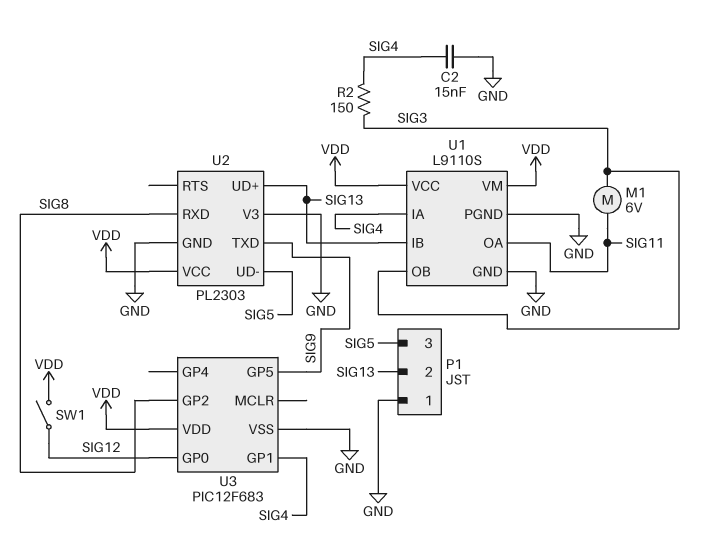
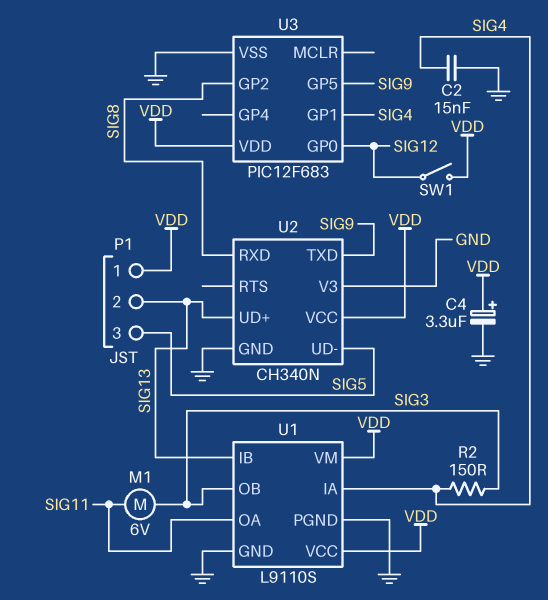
C4: none -> 3.3uF (plus VDD, minus GND)
P1 pin 1: GND -> VDD
U2: PL2303 -> CH340N

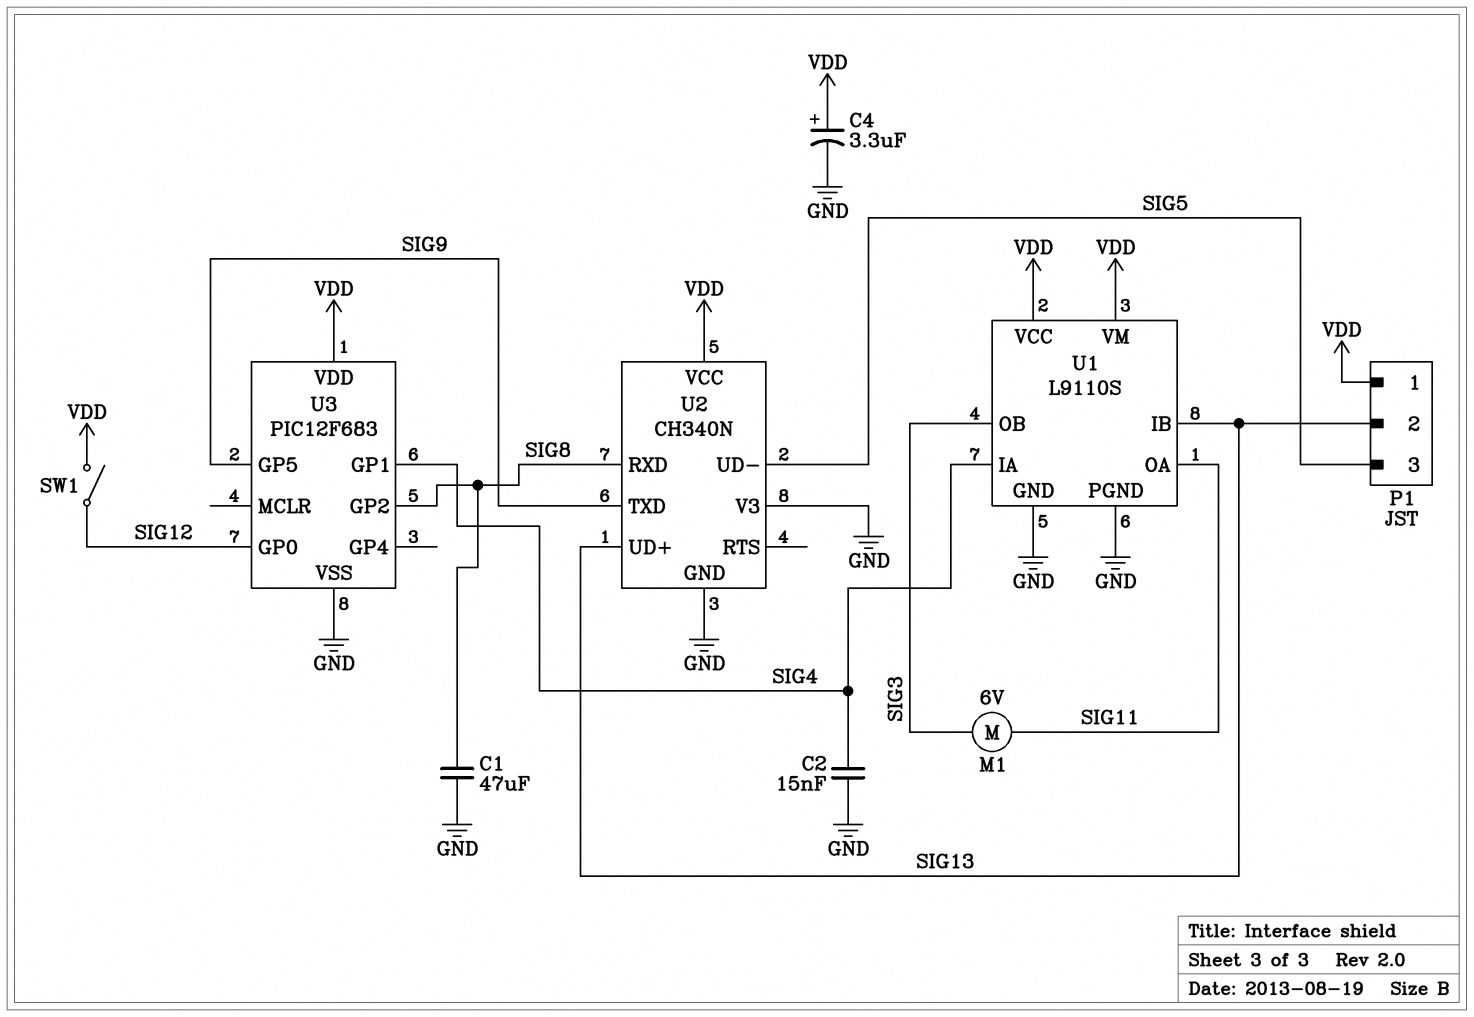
C1: none -> 47uF (GND, SIG8)
R2: 150 (SIG3, SIG4) -> none

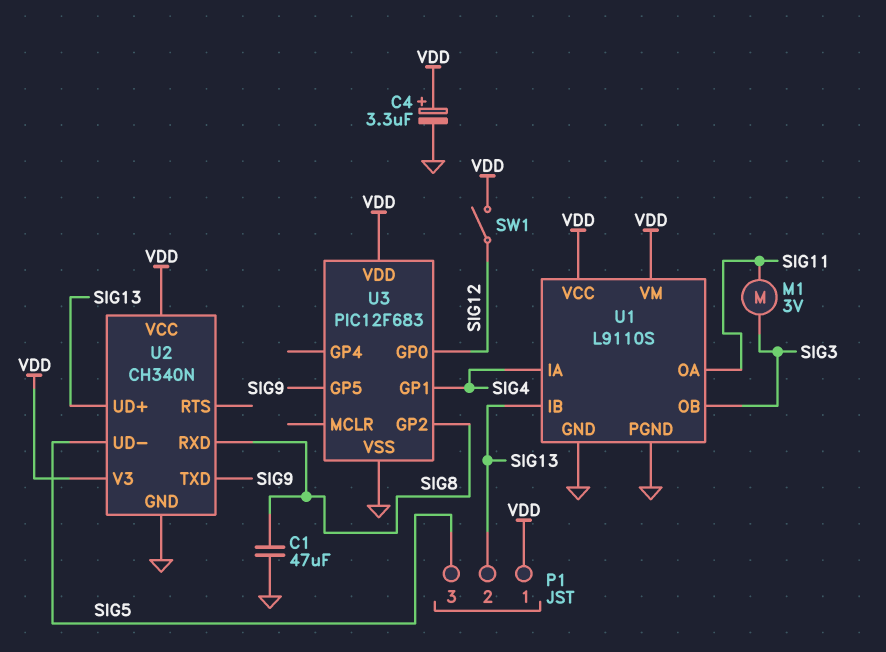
C2: 15nF (GND, SIG4) -> none
M1: motor 6V (SIG3, SIG11) -> motor 3V (SIG3, SIG11)
U2 pin V3: GND -> VDD

